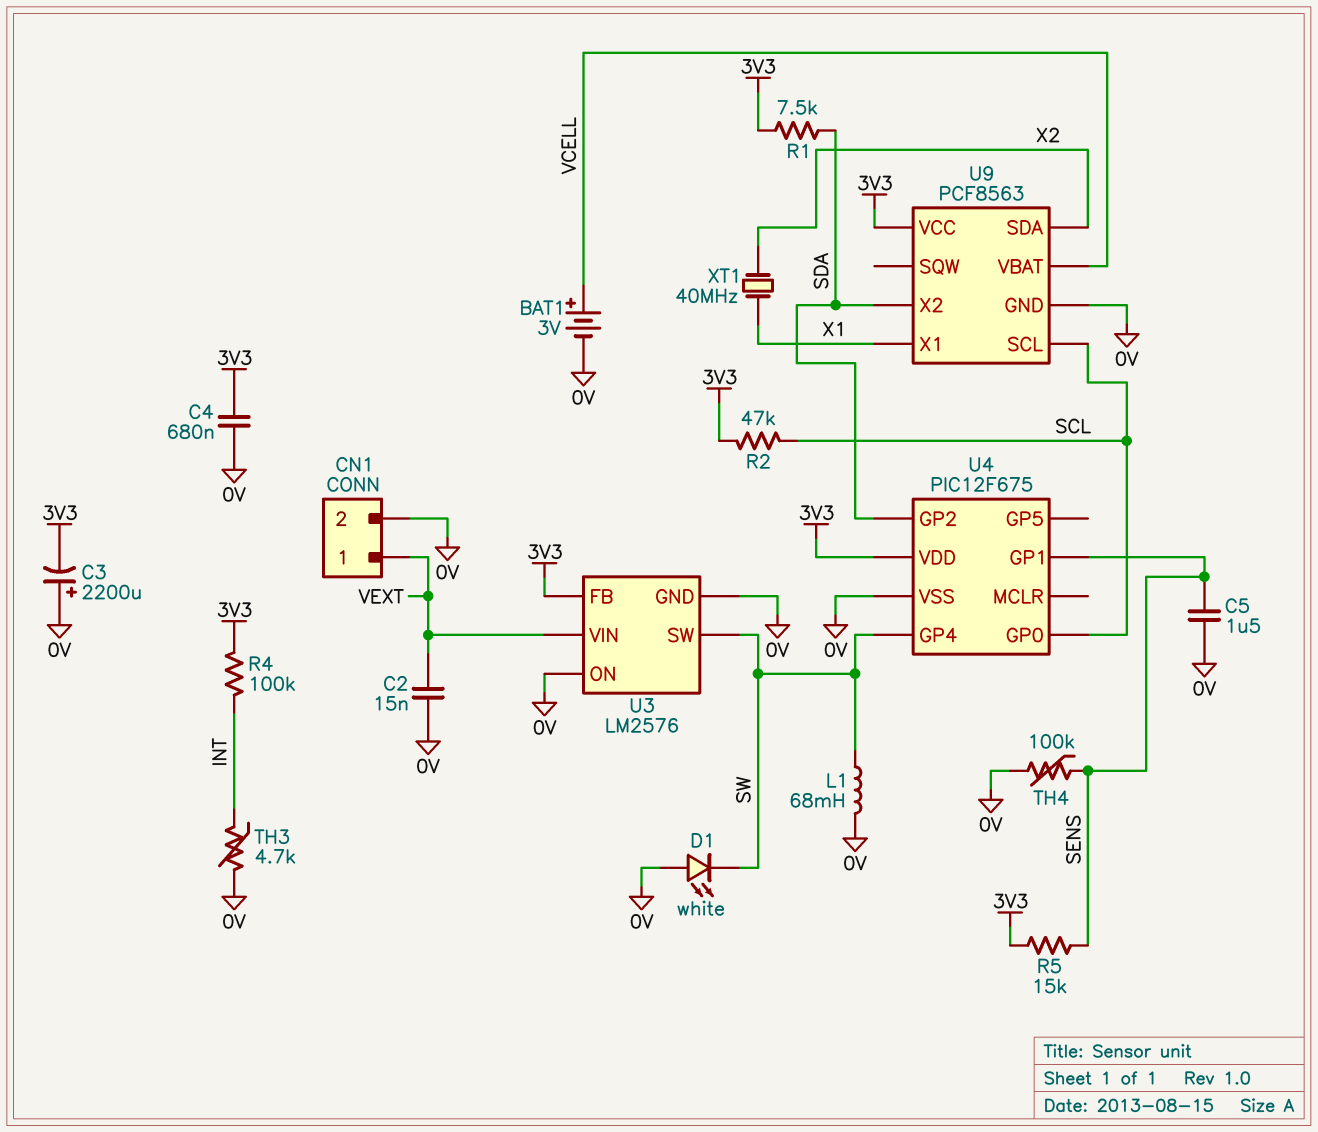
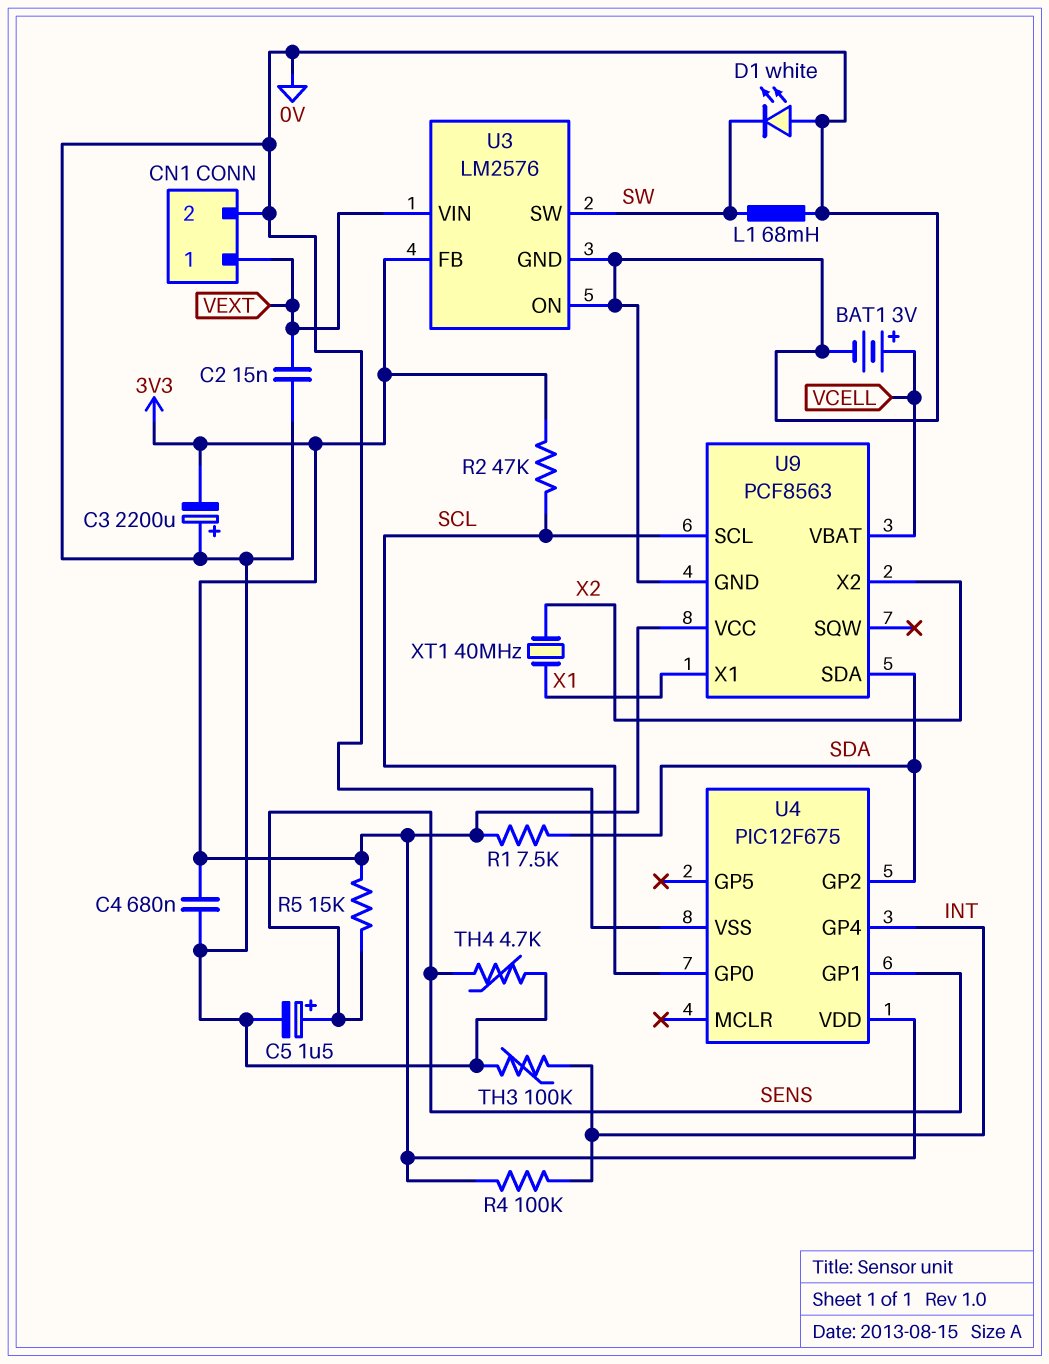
C5: 1.5uF (0V, SENS) -> 1.5uF (plus SENS, minus 0V)
TH3: 4.7k (0V, INT) -> 100k (0V, INT)
TH4: 100k (0V, SENS) -> 4.7k (0V, SENS)
U4 pin GP4: SW -> INT
U9 pin SDA: X2 -> SDA
U9 pin X2: SDA -> X2

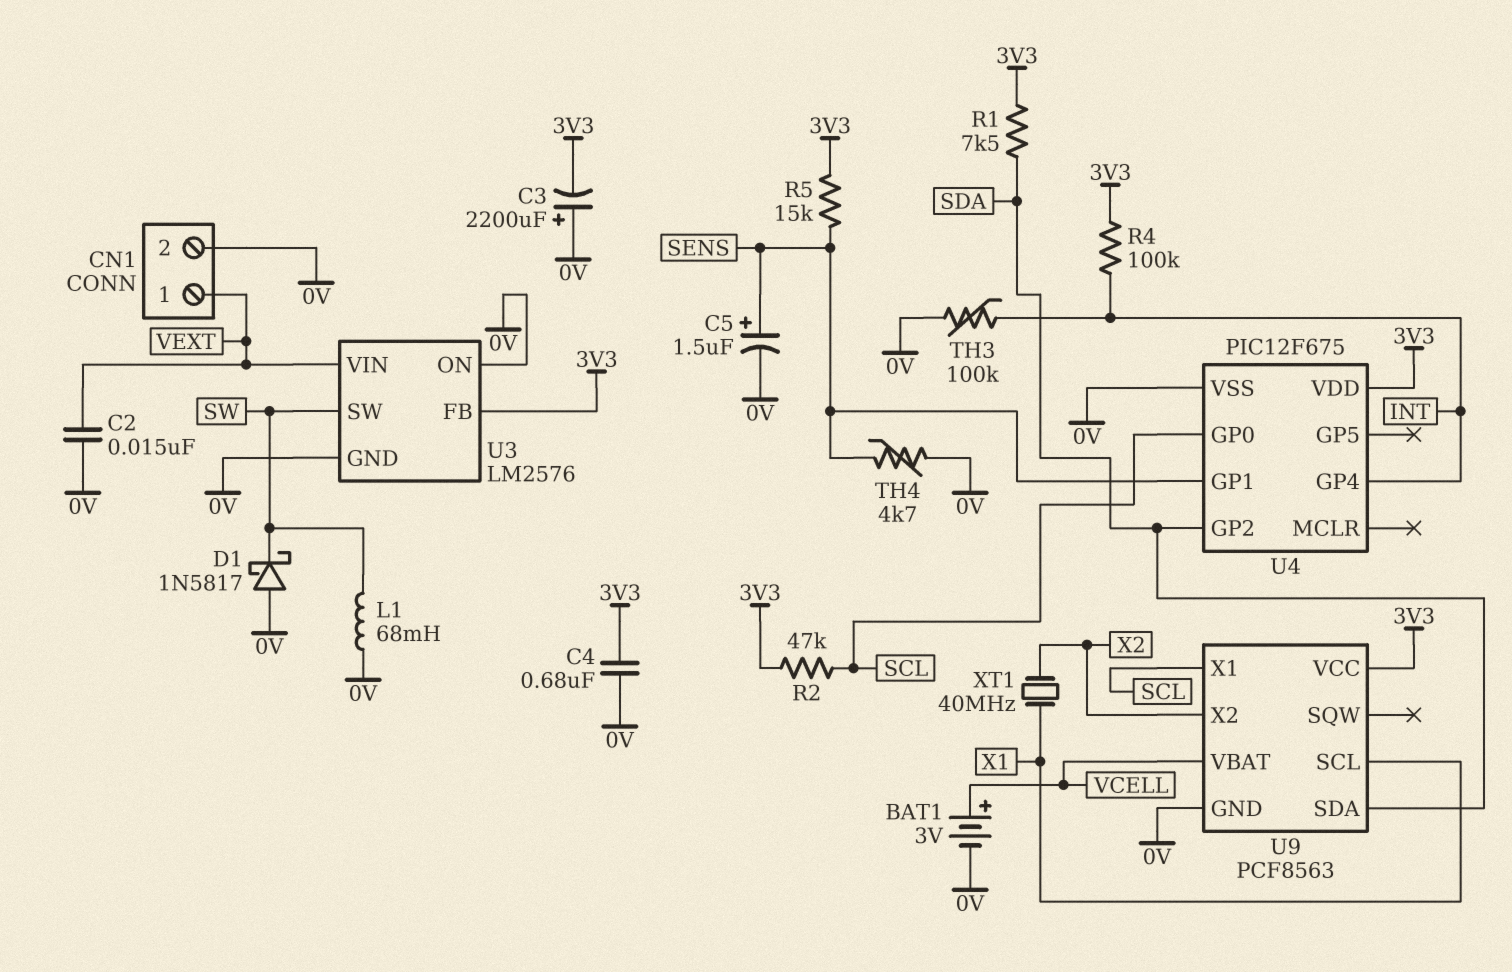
D1: LED white (A 0V, K SW) -> schottky 1N5817 (A 0V, K SW)
U9 pin SCL: SCL -> X1
U9 pin X1: X1 -> SCL

